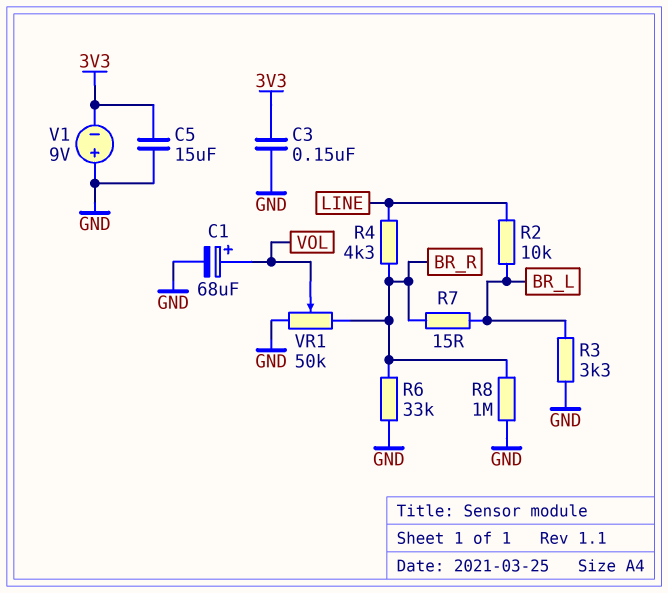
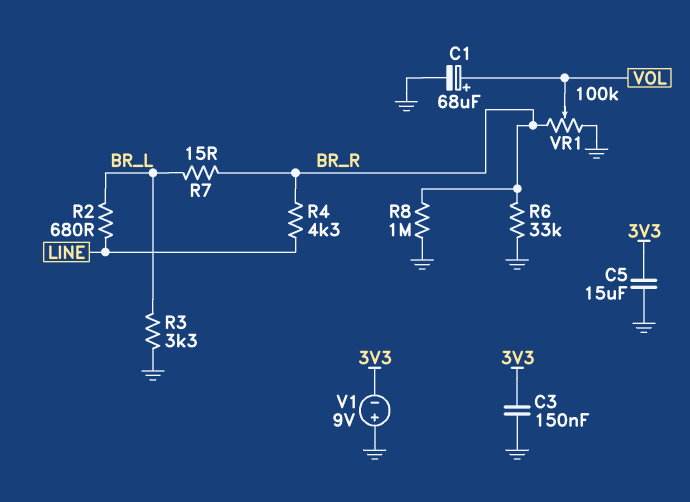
R2: 10k (BR_L, LINE) -> 680 (BR_L, LINE)
VR1: 50k (BR_R, GND, wiper VOL) -> 100k (BR_R, GND, wiper VOL)

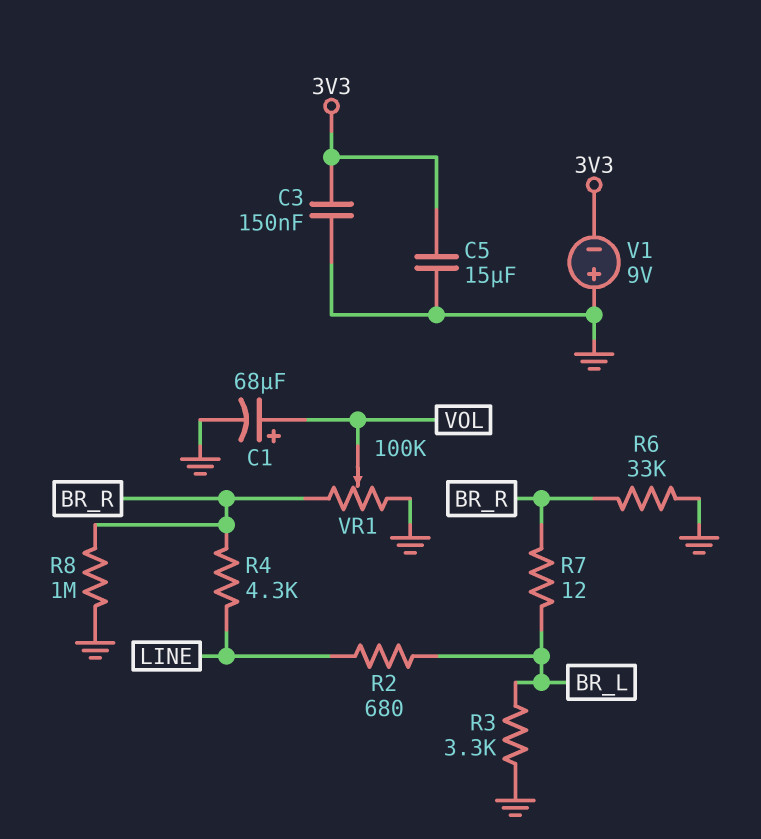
R7: 15 (BR_L, BR_R) -> 12 (BR_L, BR_R)

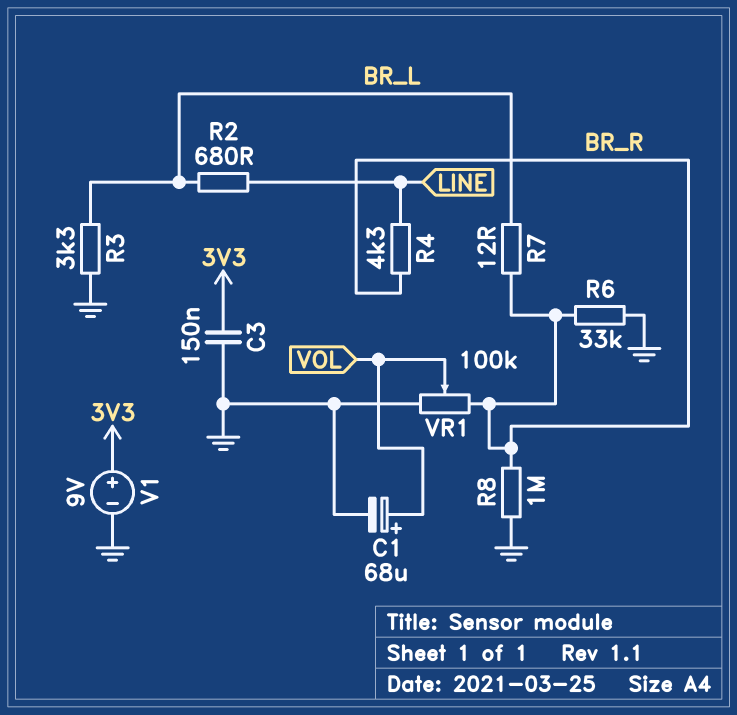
C5: 15uF (3V3, GND) -> none
V1: 9V (plus GND, minus 3V3) -> 9V (plus 3V3, minus GND)

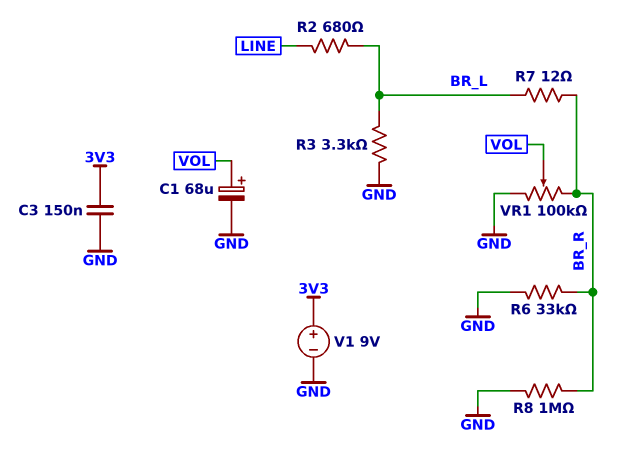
R4: 4.3k (BR_R, LINE) -> none

